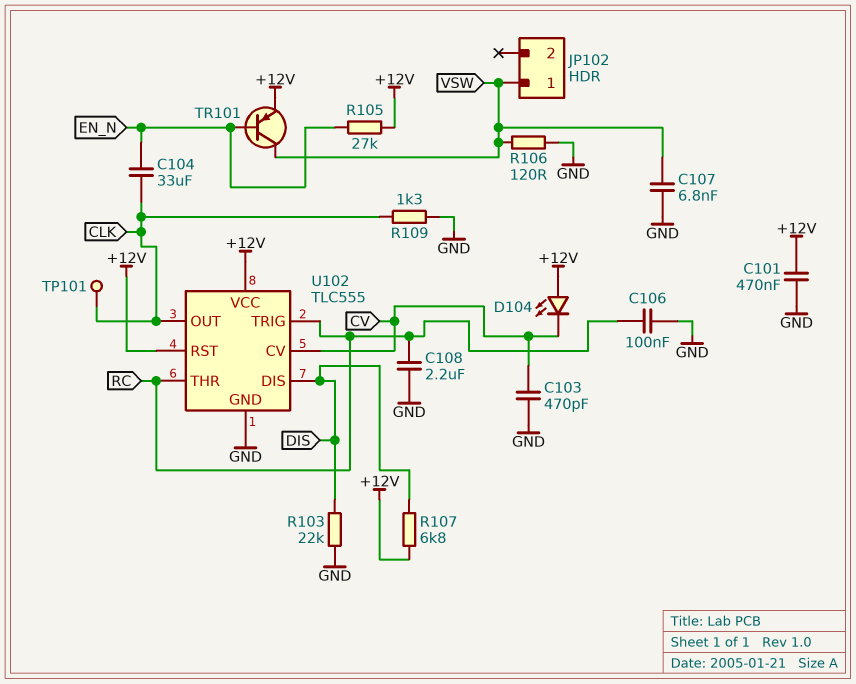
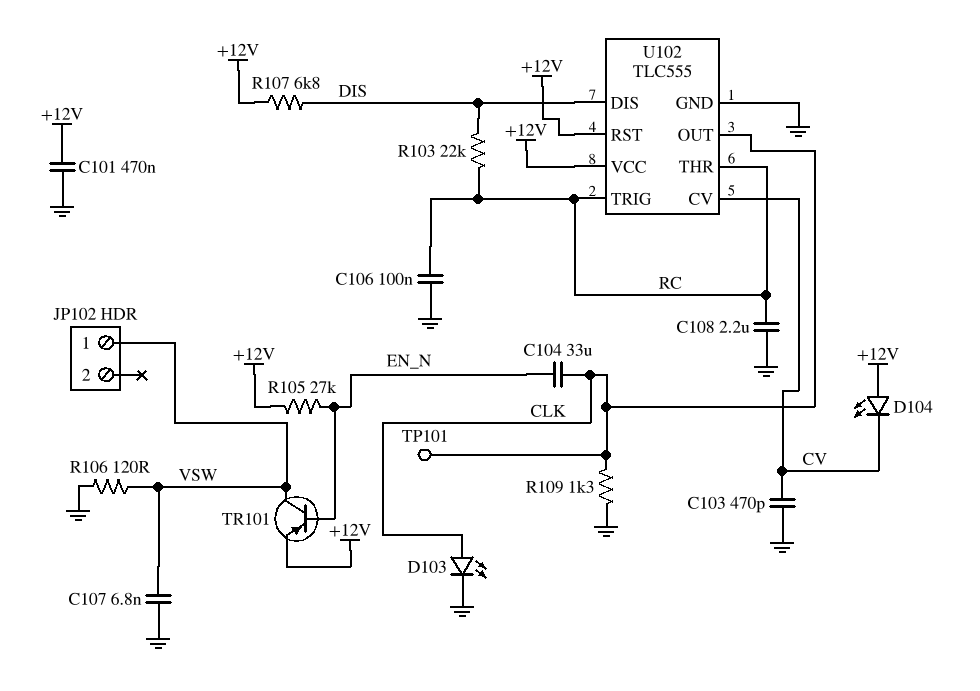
D103: none -> LED (A CLK, K GND)
R103: 22k (DIS, GND) -> 22k (DIS, RC)

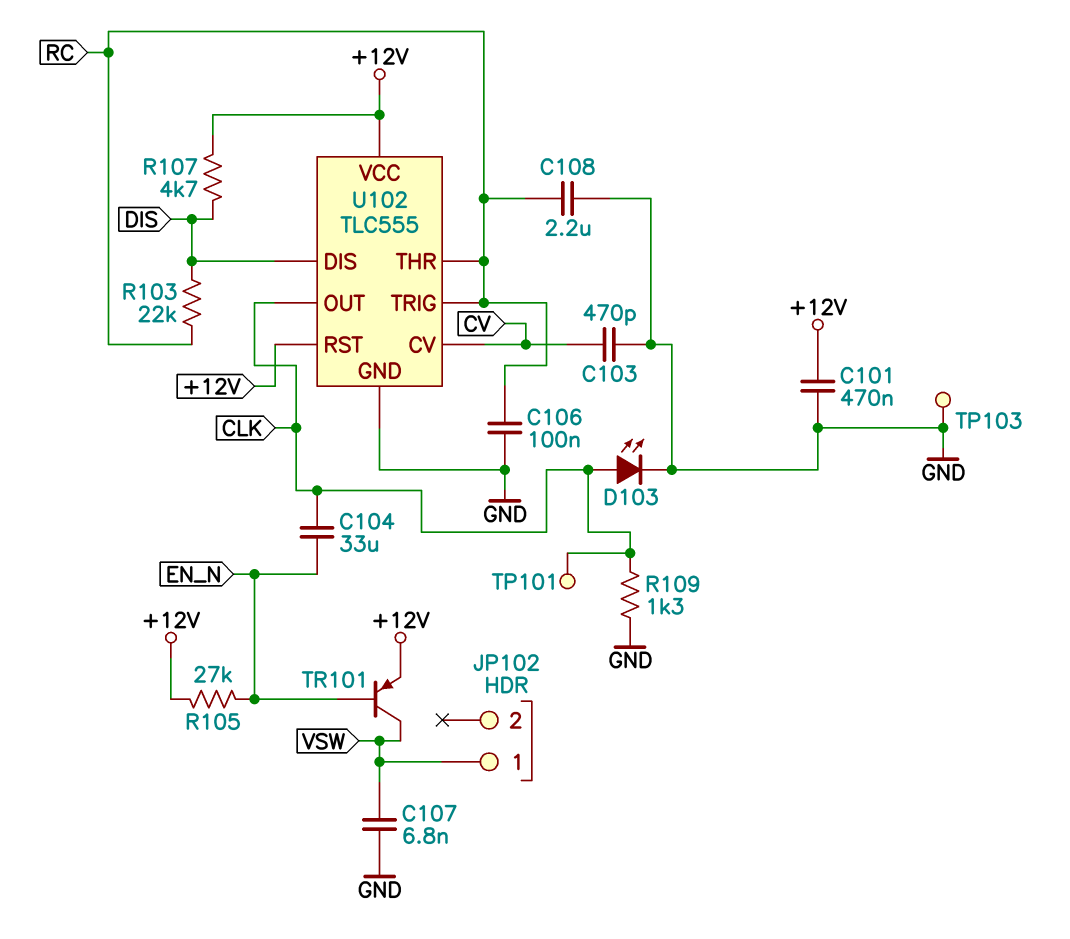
D104: LED (A +12V, K CV) -> none
R106: 120 (GND, VSW) -> none
R107: 6.8k (+12V, DIS) -> 4.7k (+12V, DIS)
TP103: none -> test point (GND)

